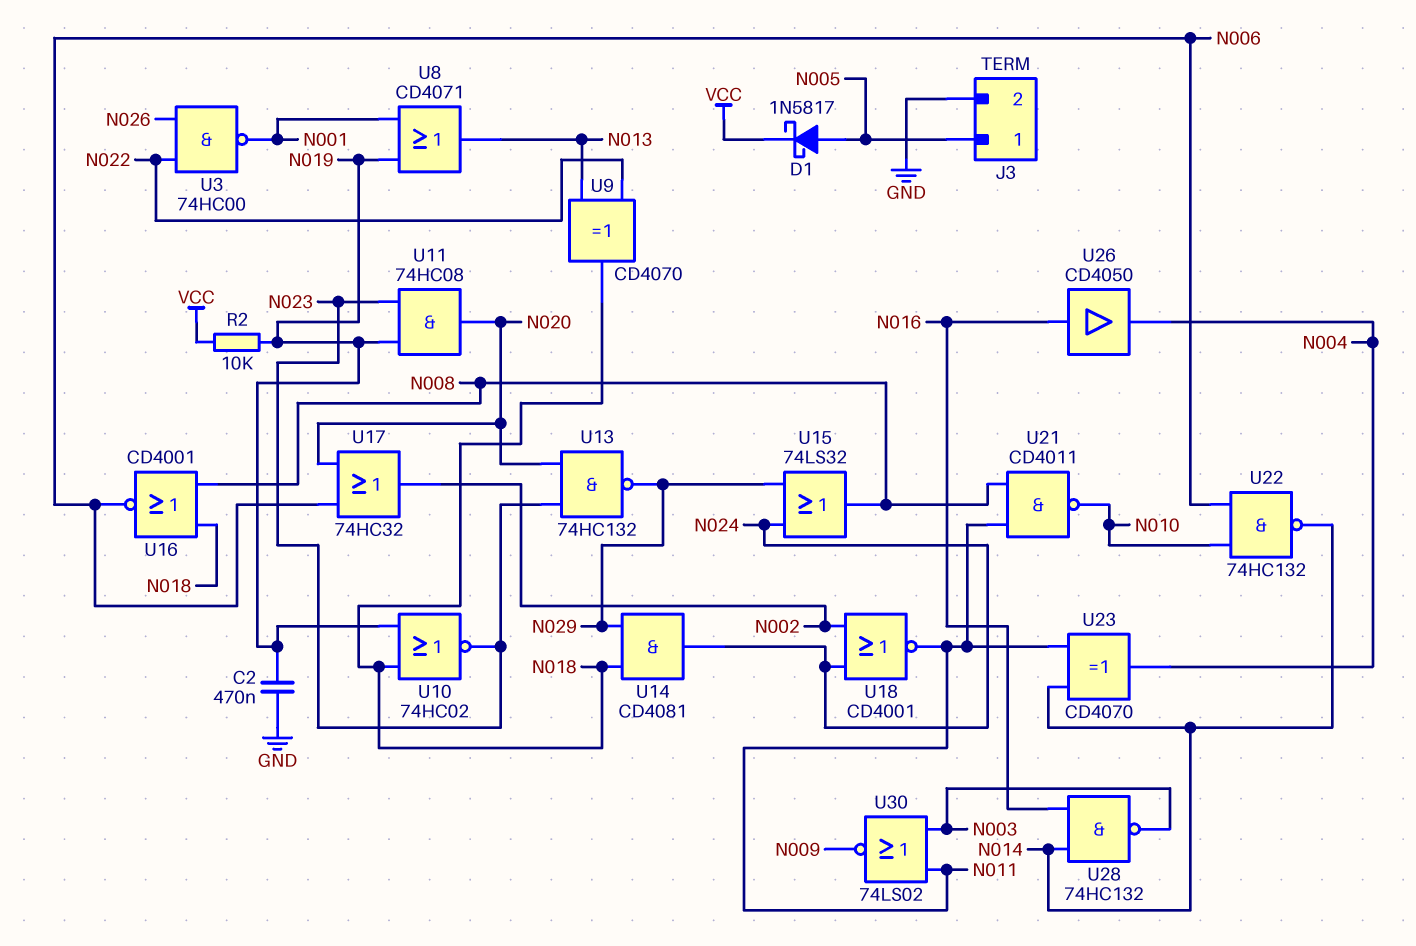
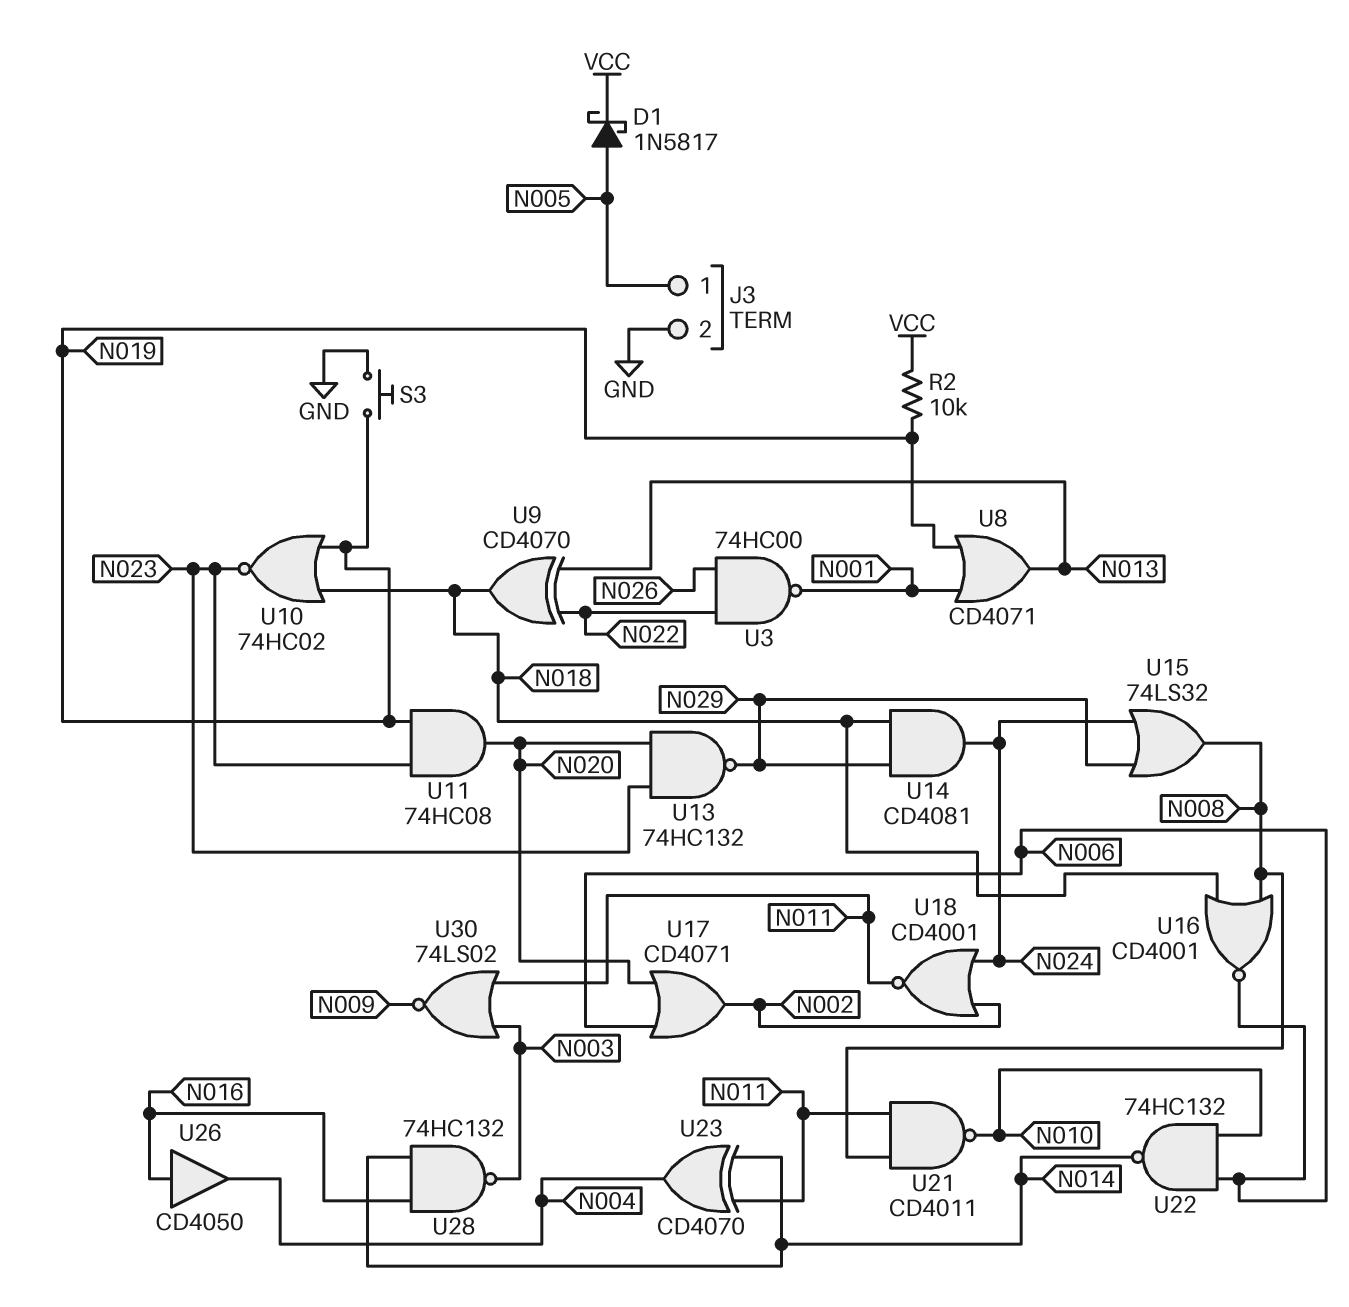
C2: 470nF (GND, N019) -> none
S3: none -> button (GND, N019)
U17: OR 74HC32 (in N006, in N020, out N002) -> OR CD4071 (in N006, in N020, out N002)

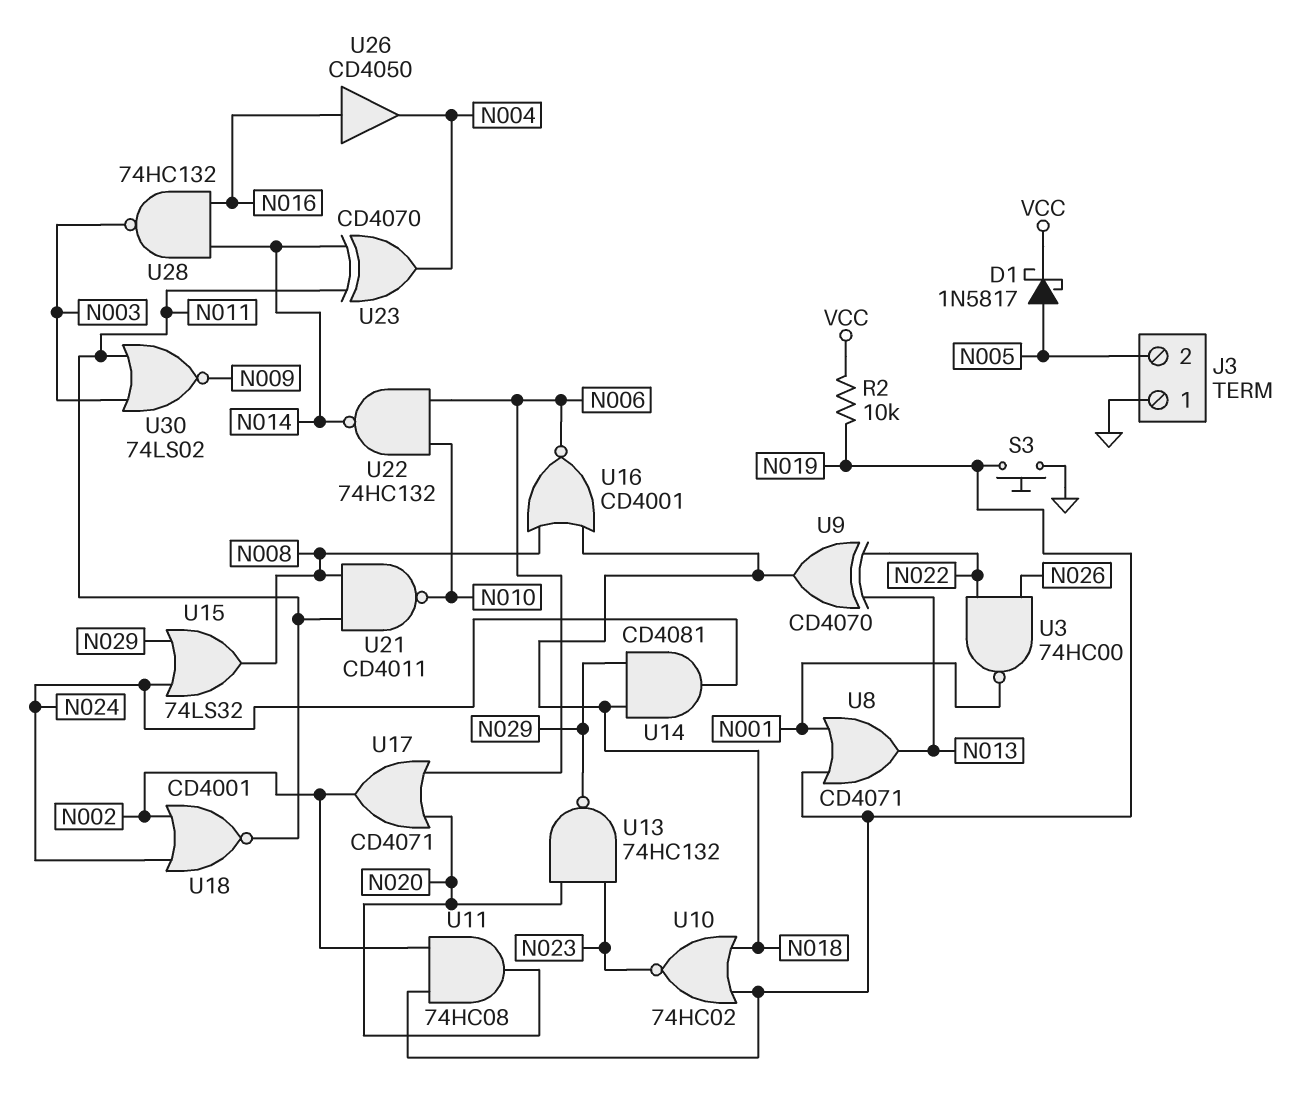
J3 pin 1: N005 -> GND
J3 pin 2: GND -> N005
U11: AND 74HC08 (in N019, in N023, out N020) -> AND 74HC08 (in N002, in N019, out N020)

